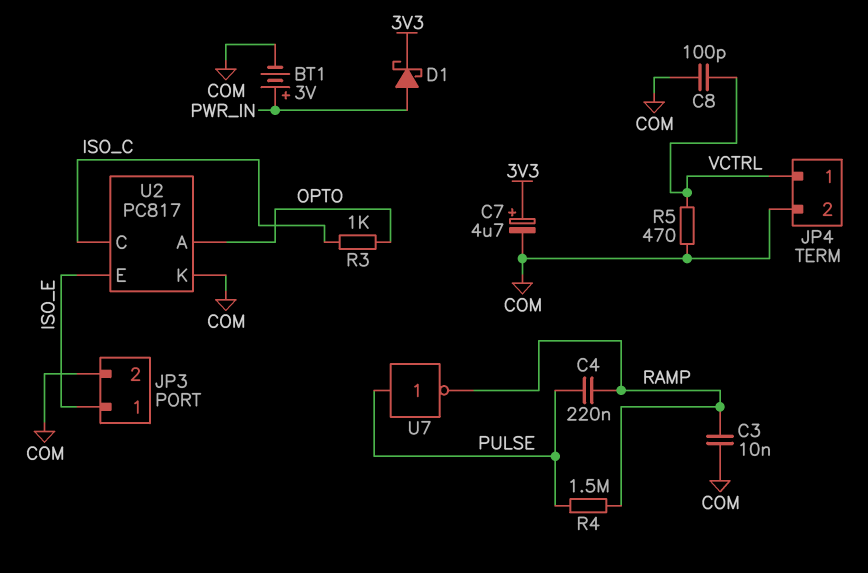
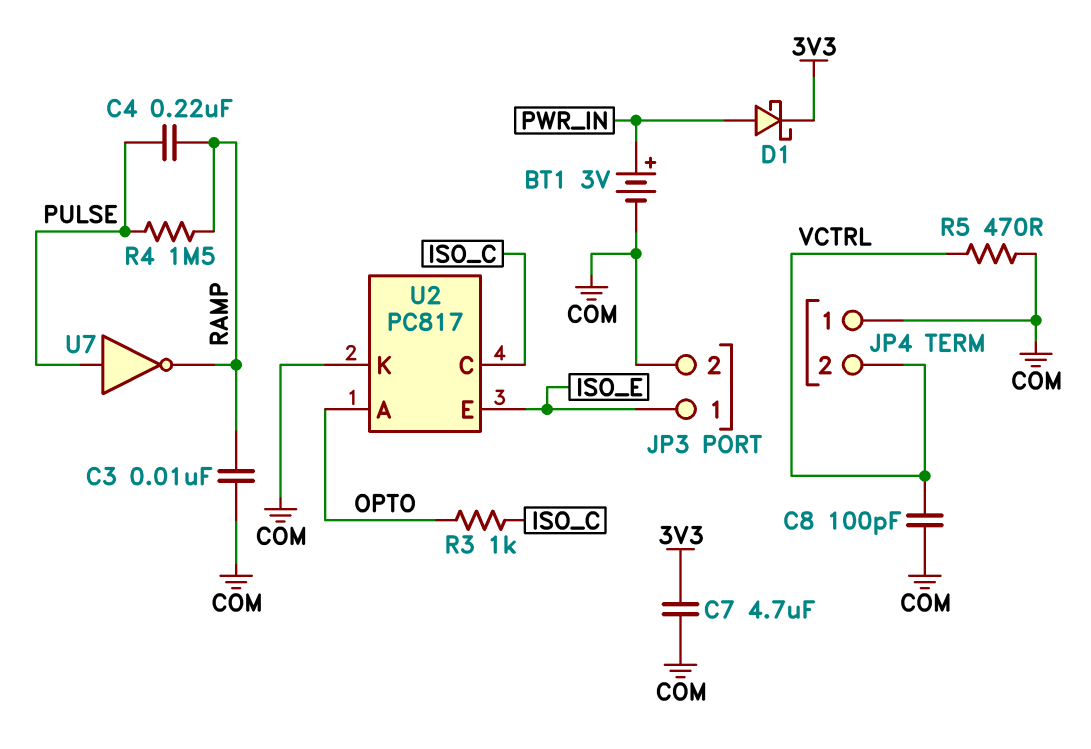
C7: 4.7uF (plus 3V3, minus COM) -> 4.7uF (3V3, COM)
JP4 pin 1: VCTRL -> COM
JP4 pin 2: COM -> VCTRL

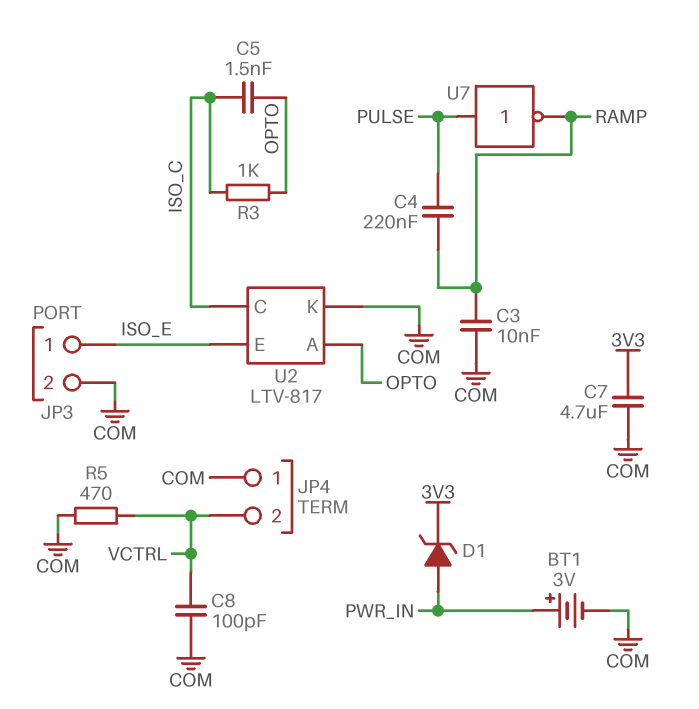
C5: none -> 1.5nF (ISO_C, OPTO)
D1: schottky (A PWR_IN, K 3V3) -> zener (A PWR_IN, K 3V3)
R4: 1.5M (PULSE, RAMP) -> none
U2: PC817 -> LTV-817

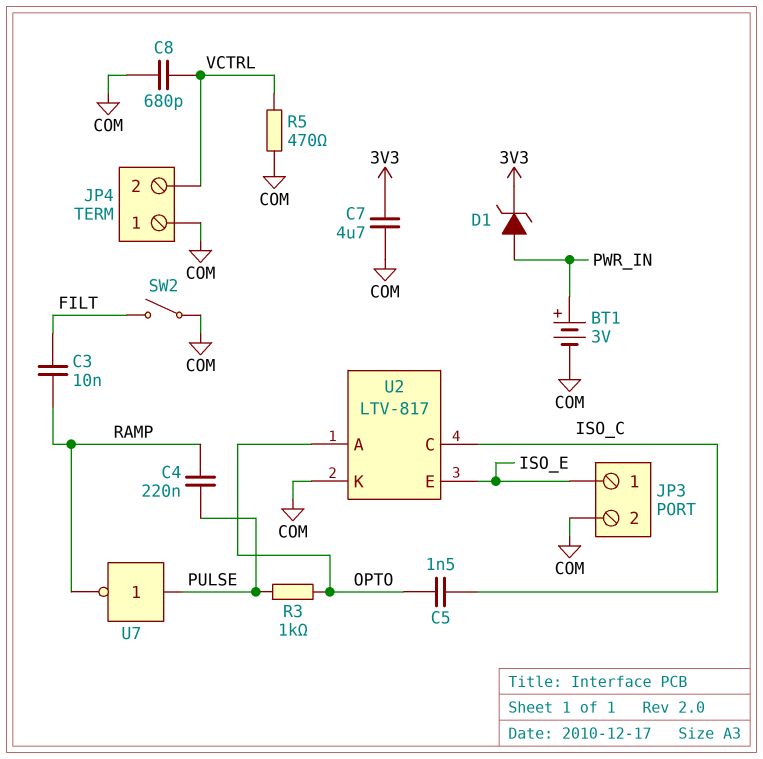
C3: 10nF (COM, RAMP) -> 10nF (FILT, RAMP)
C8: 100pF (COM, VCTRL) -> 680pF (COM, VCTRL)
R3: 1k (ISO_C, OPTO) -> 1k (OPTO, PULSE)
SW2: none -> switch (COM, FILT)

